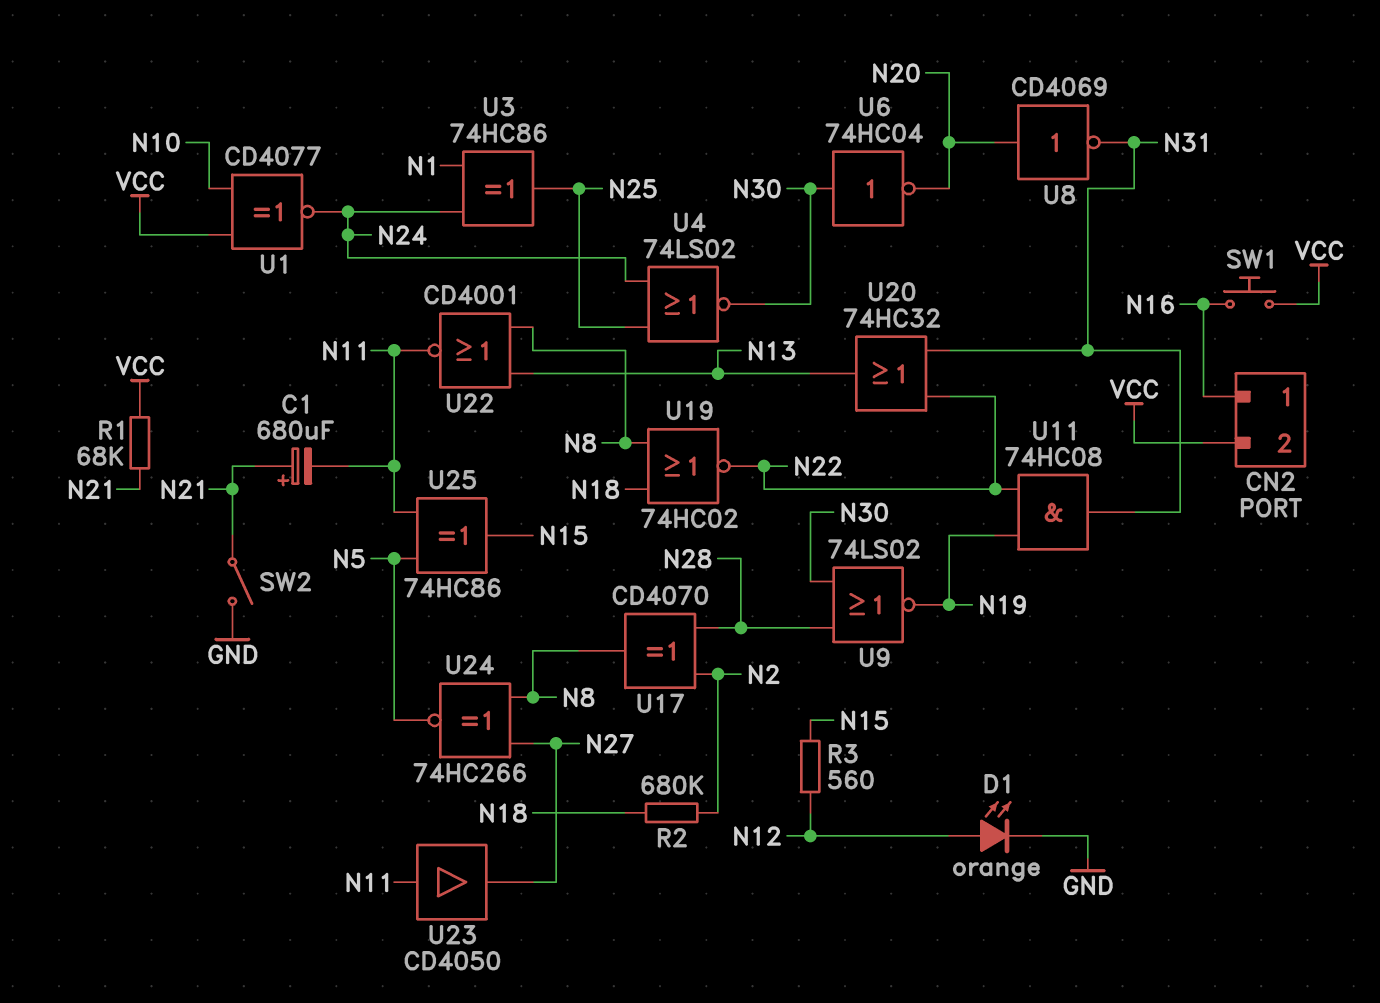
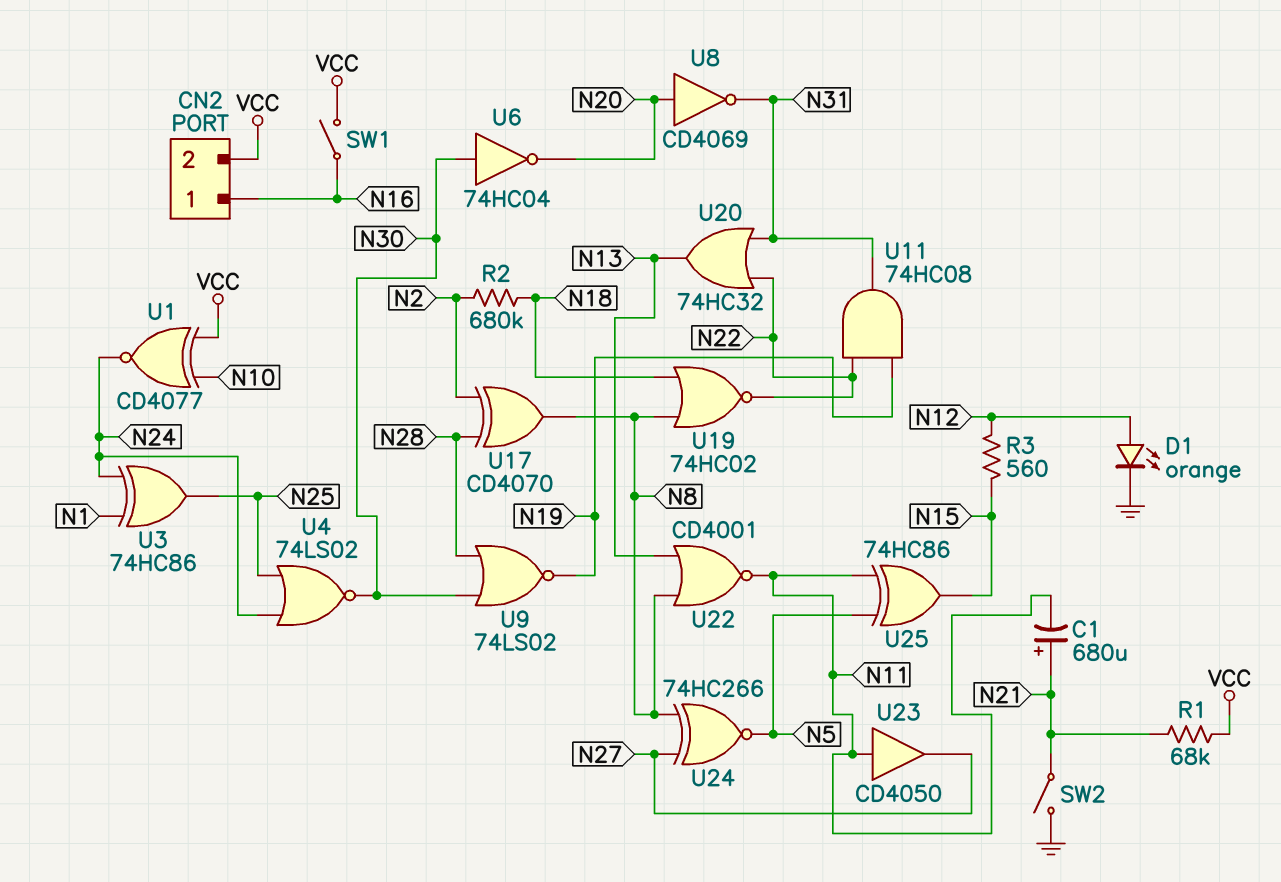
SW1: button (N16, VCC) -> switch (N16, VCC)

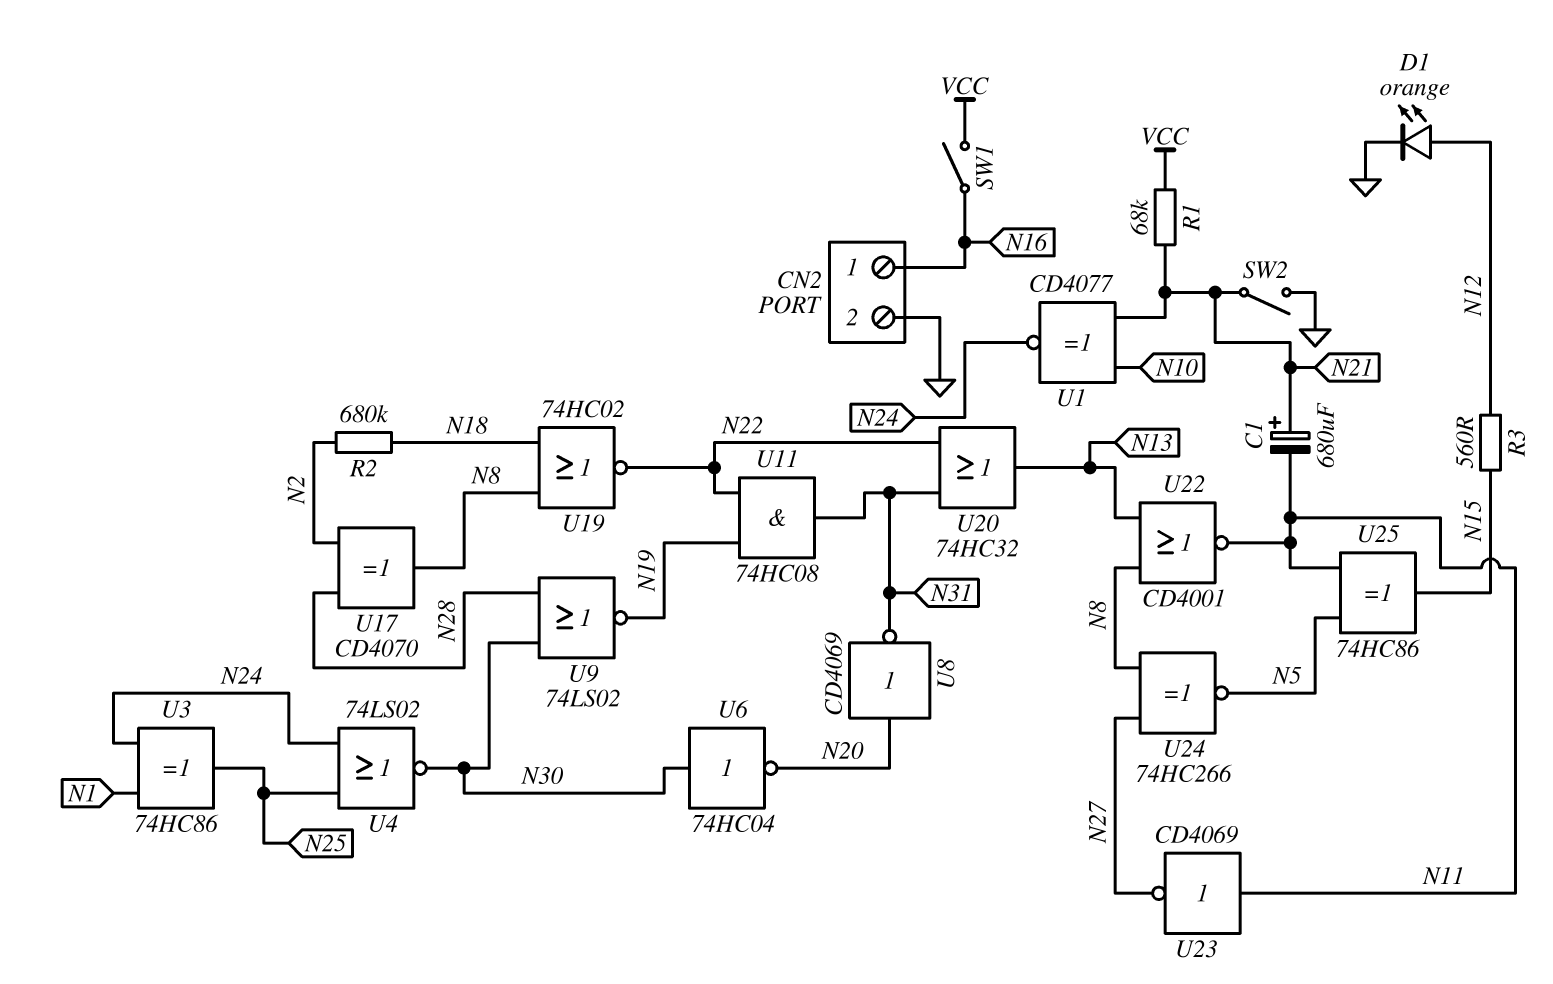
CN2 pin 2: VCC -> GND
U1: XNOR CD4077 (in N10, in VCC, out N24) -> XNOR CD4077 (in N10, in N21, out N24)
U23: buffer CD4050 (in N11, out N27) -> NOT CD4069 (in N11, out N27)

